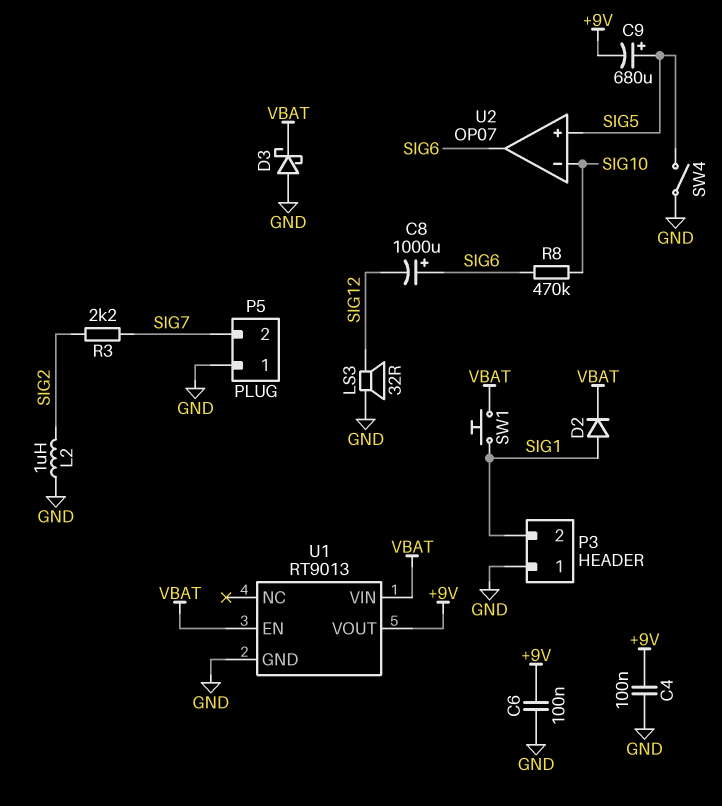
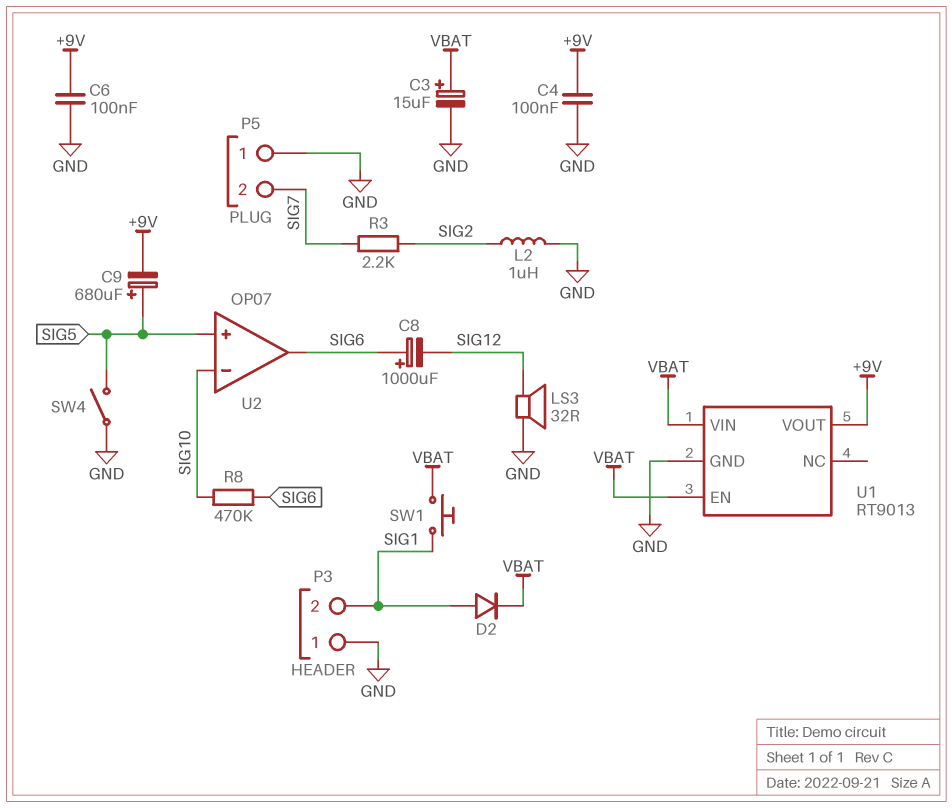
C3: none -> 15uF (plus VBAT, minus GND)
D3: schottky (A GND, K VBAT) -> none

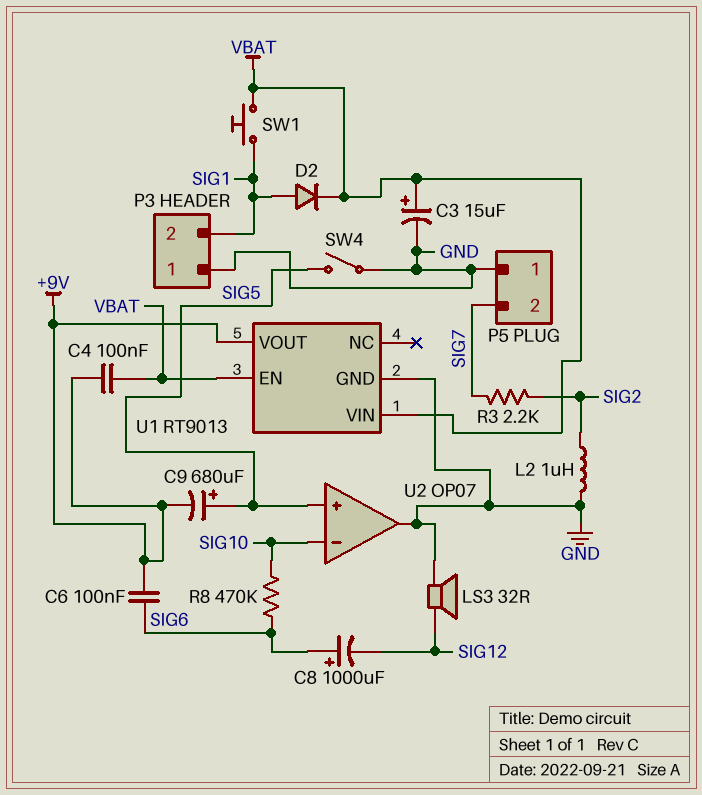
C4: 100nF (+9V, GND) -> 100nF (+9V, VBAT)
C6: 100nF (+9V, GND) -> 100nF (+9V, SIG6)
U2 pin out: SIG6 -> GND

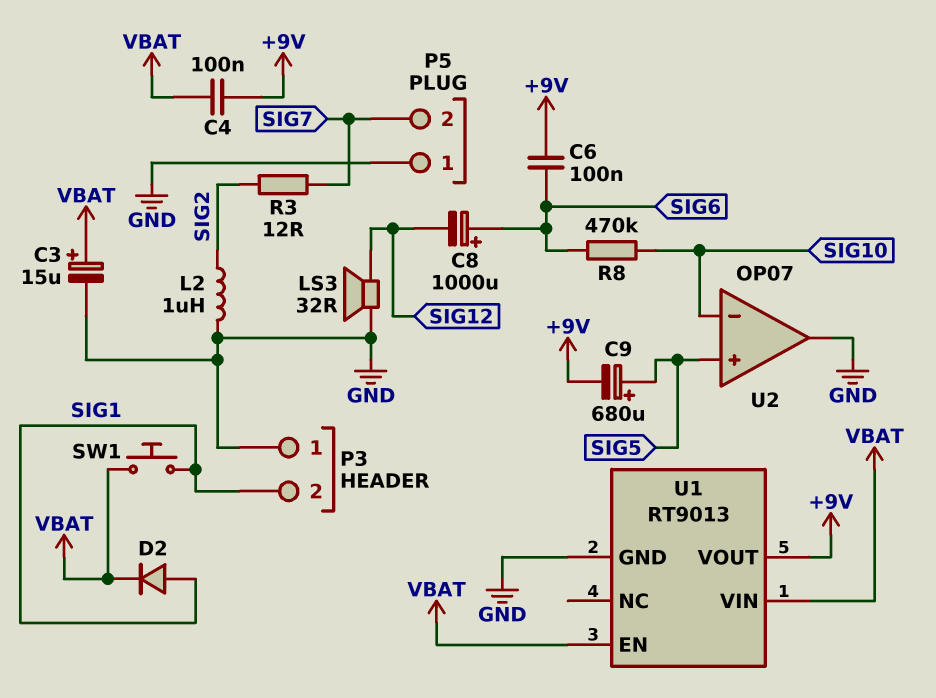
R3: 2.2k (SIG2, SIG7) -> 12 (SIG2, SIG7)
SW4: switch (GND, SIG5) -> none

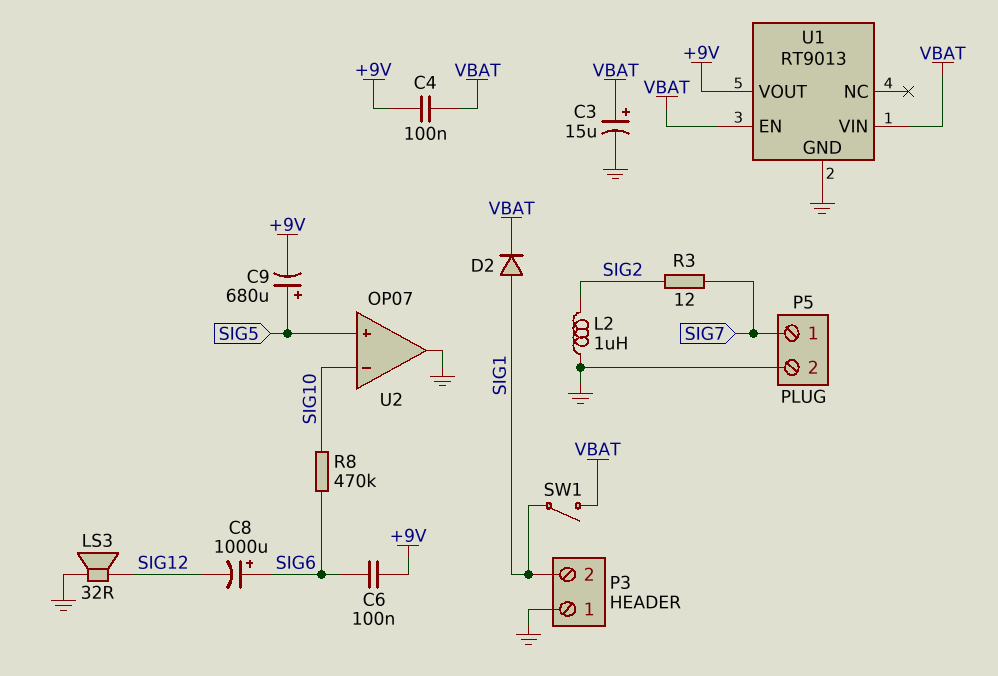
P5 pin 1: GND -> SIG7
P5 pin 2: SIG7 -> GND
SW1: button (SIG1, VBAT) -> switch (SIG1, VBAT)

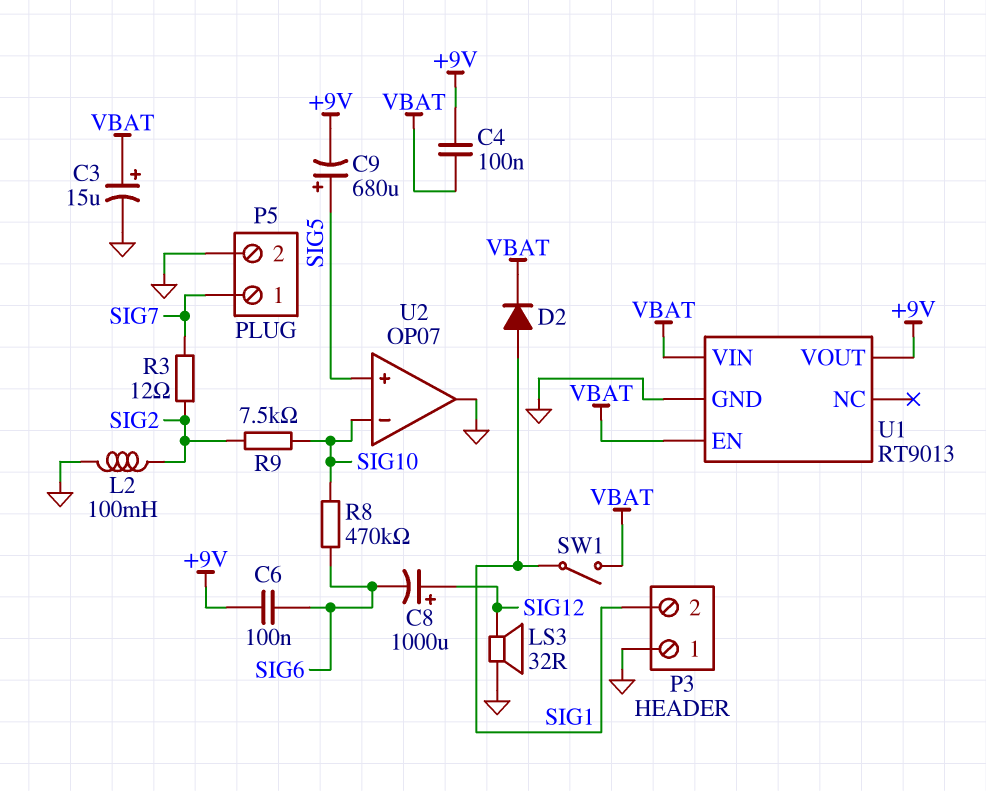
C8: 1000uF (plus SIG6, minus SIG12) -> 1000uF (plus SIG12, minus SIG6)
L2: 1uH (GND, SIG2) -> 100mH (GND, SIG2)
R9: none -> 7.5k (SIG2, SIG10)

